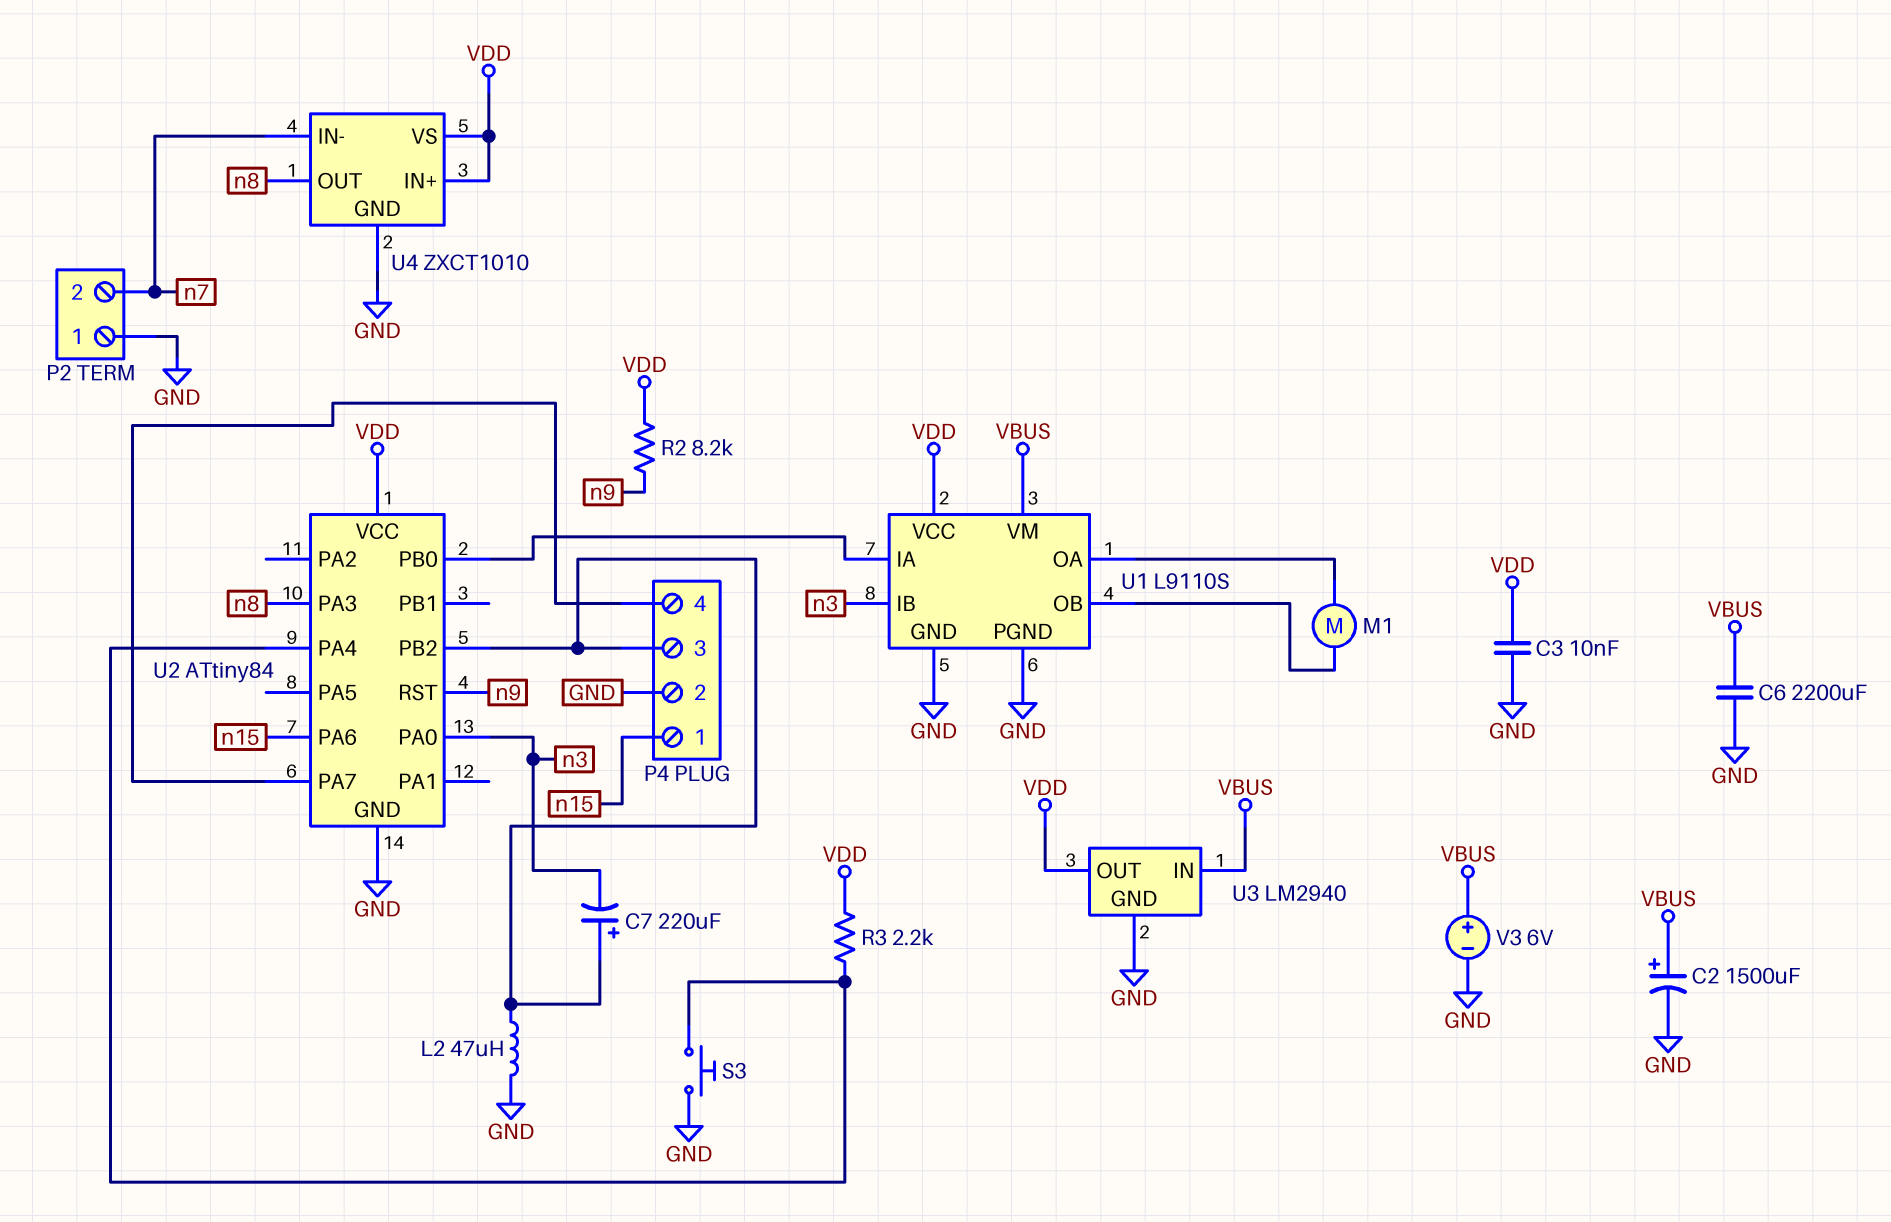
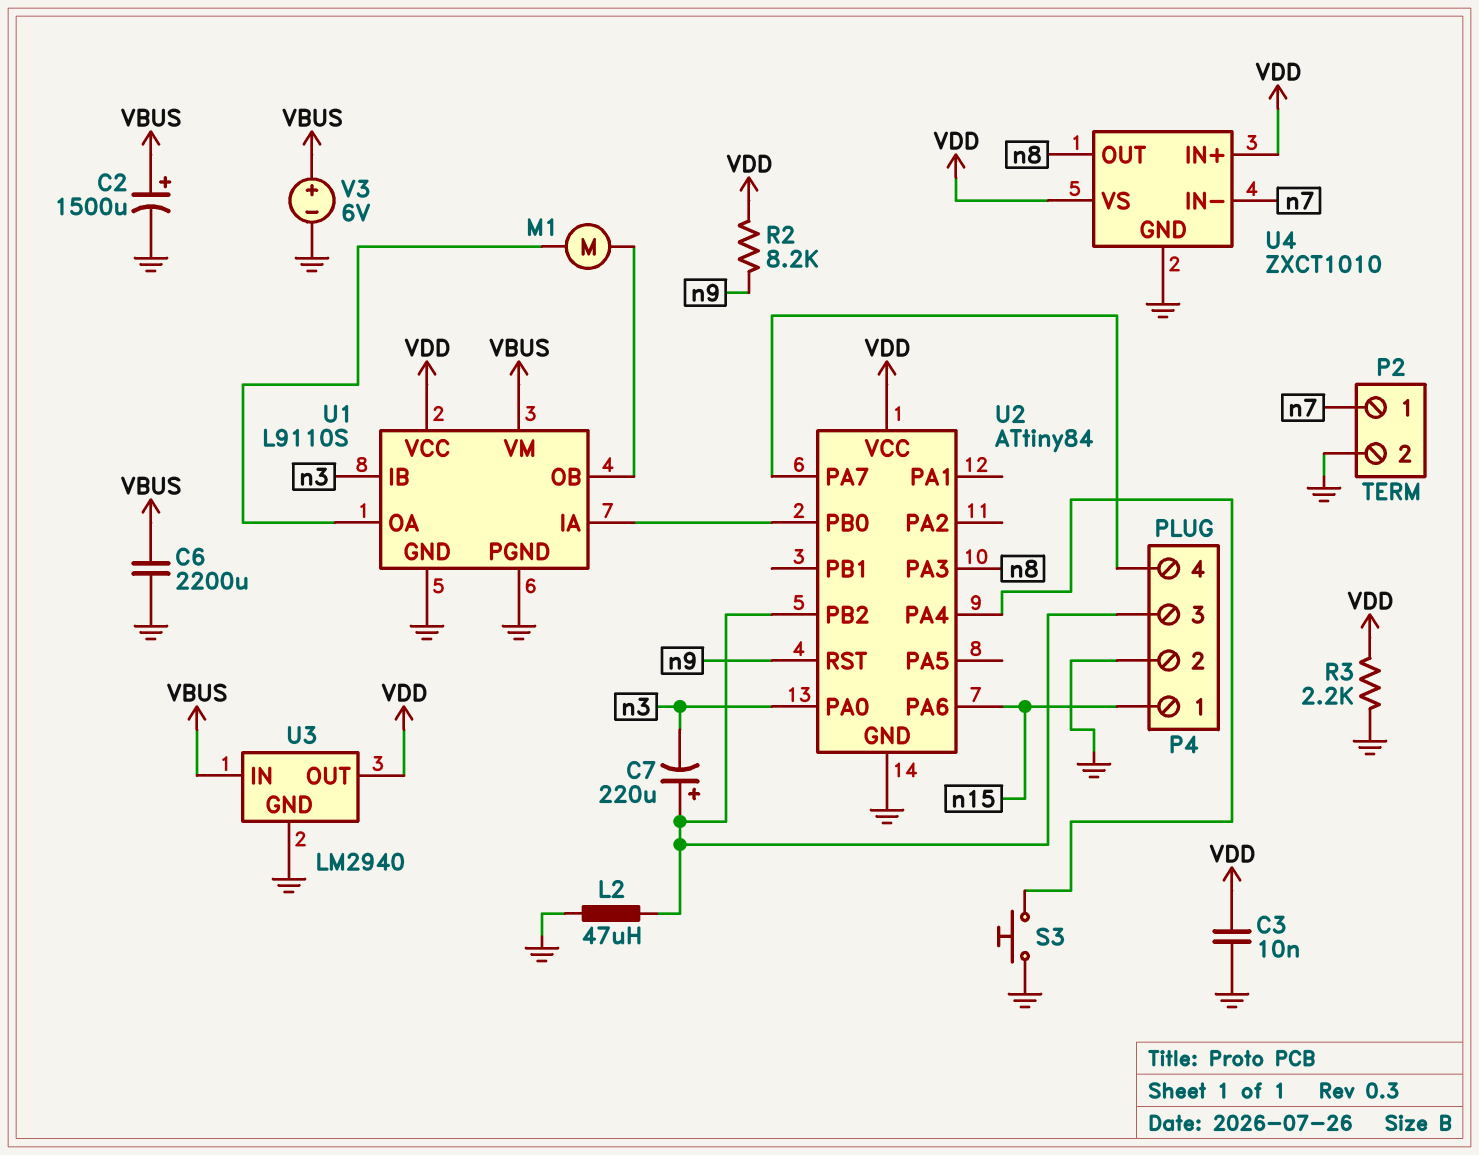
P2 pin 1: GND -> n7
P2 pin 2: n7 -> GND
R3: 2.2k (U2/PA4, VDD) -> 2.2k (GND, VDD)

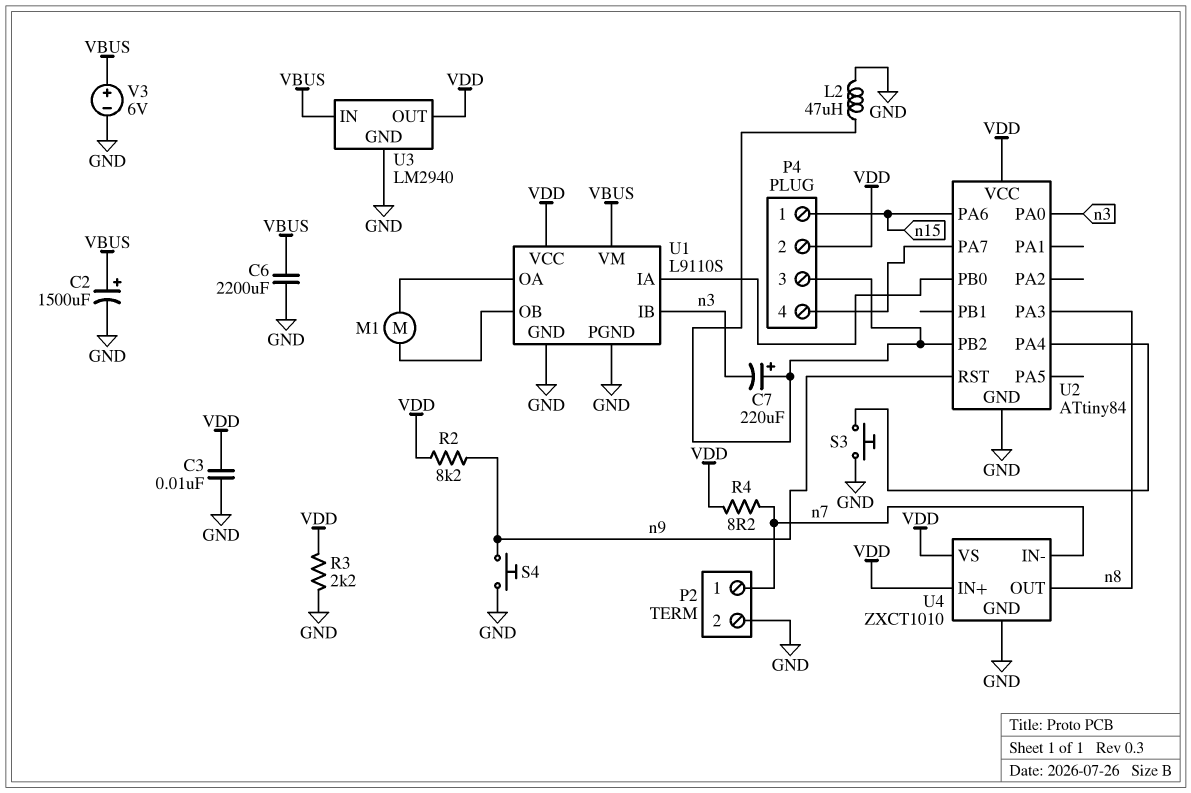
P4 pin 2: GND -> VDD
R4: none -> 8.2 (VDD, n7)
S4: none -> button (GND, n9)

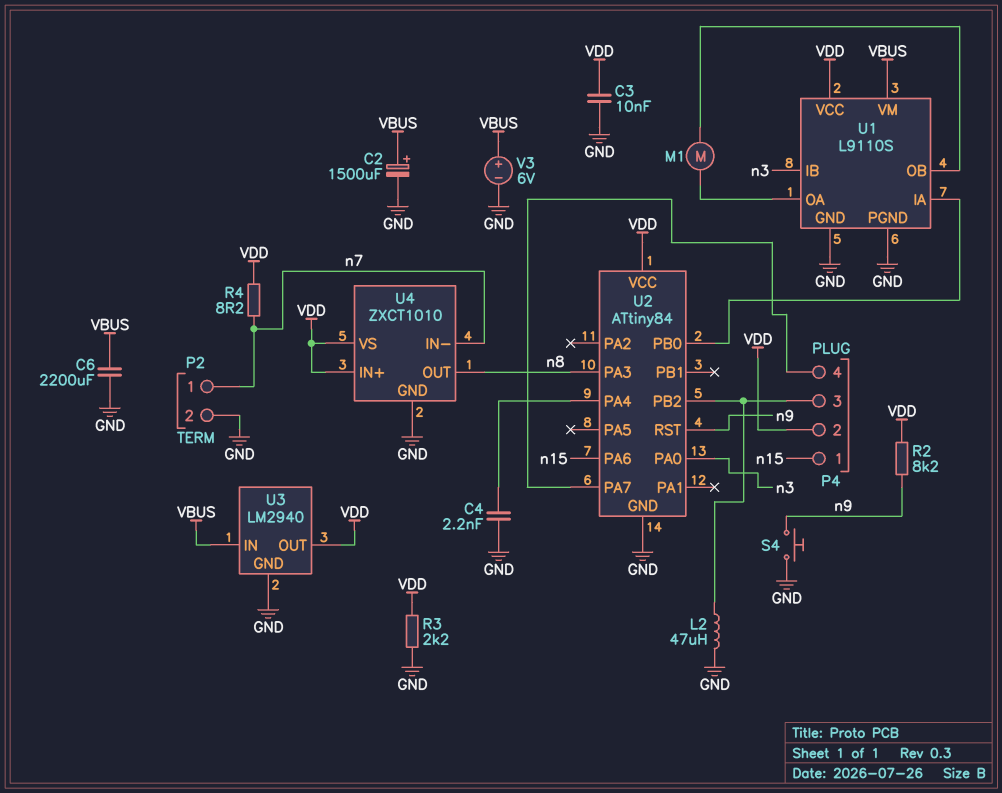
C4: none -> 2.2nF (GND, U2/PA4)
C7: 220uF (plus P4/3, minus n3) -> none
S3: button (GND, U2/PA4) -> none

